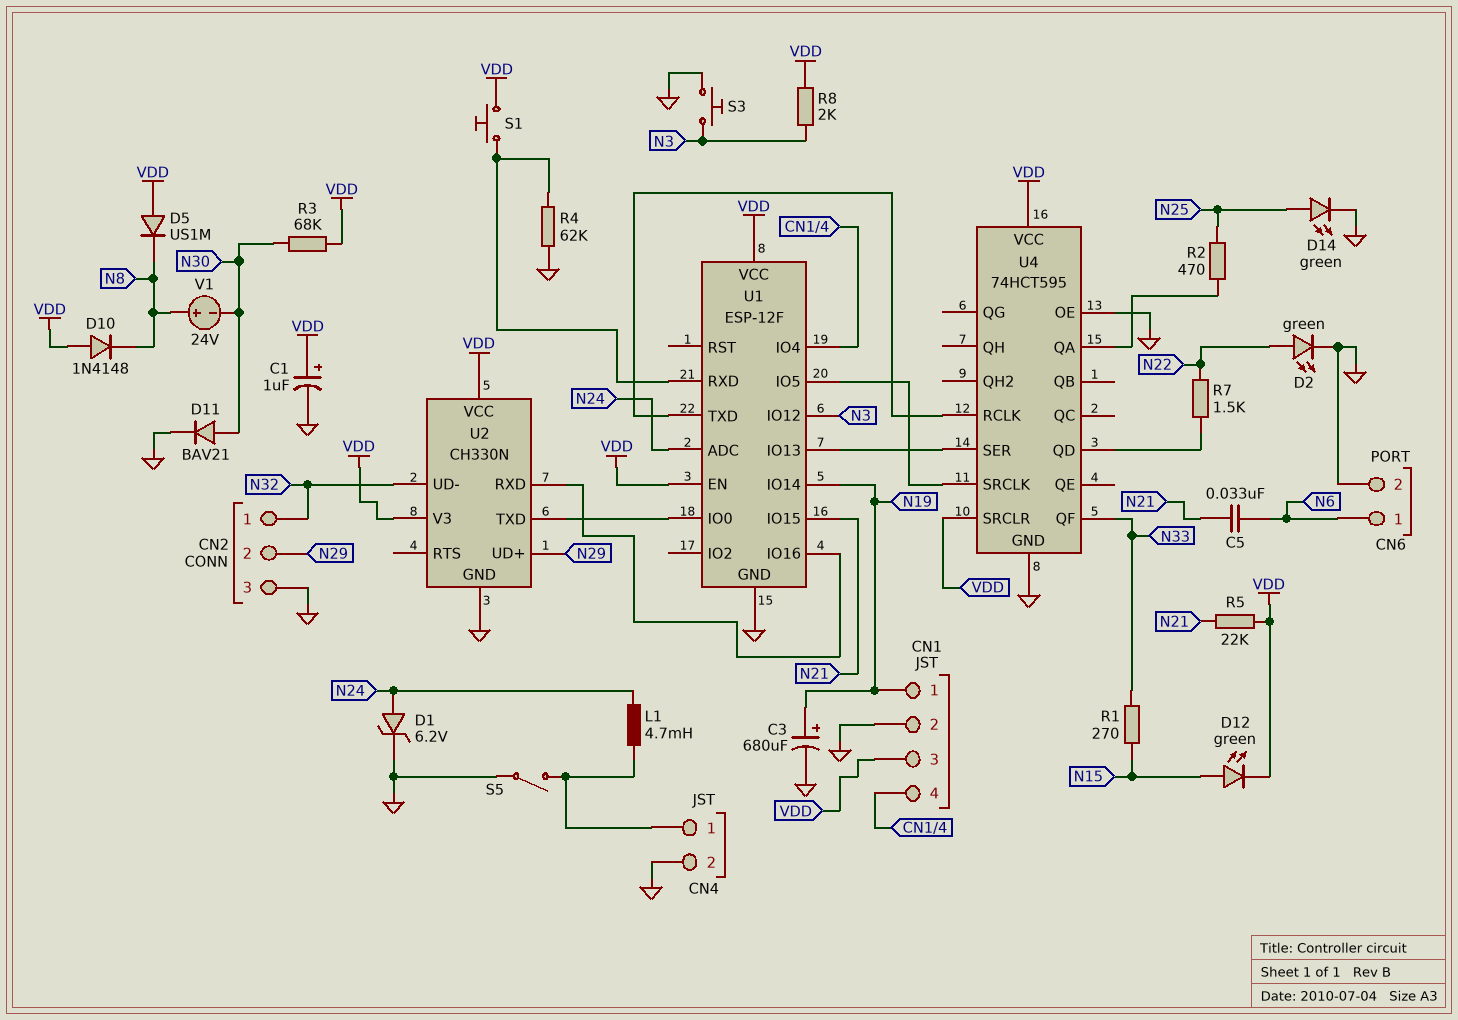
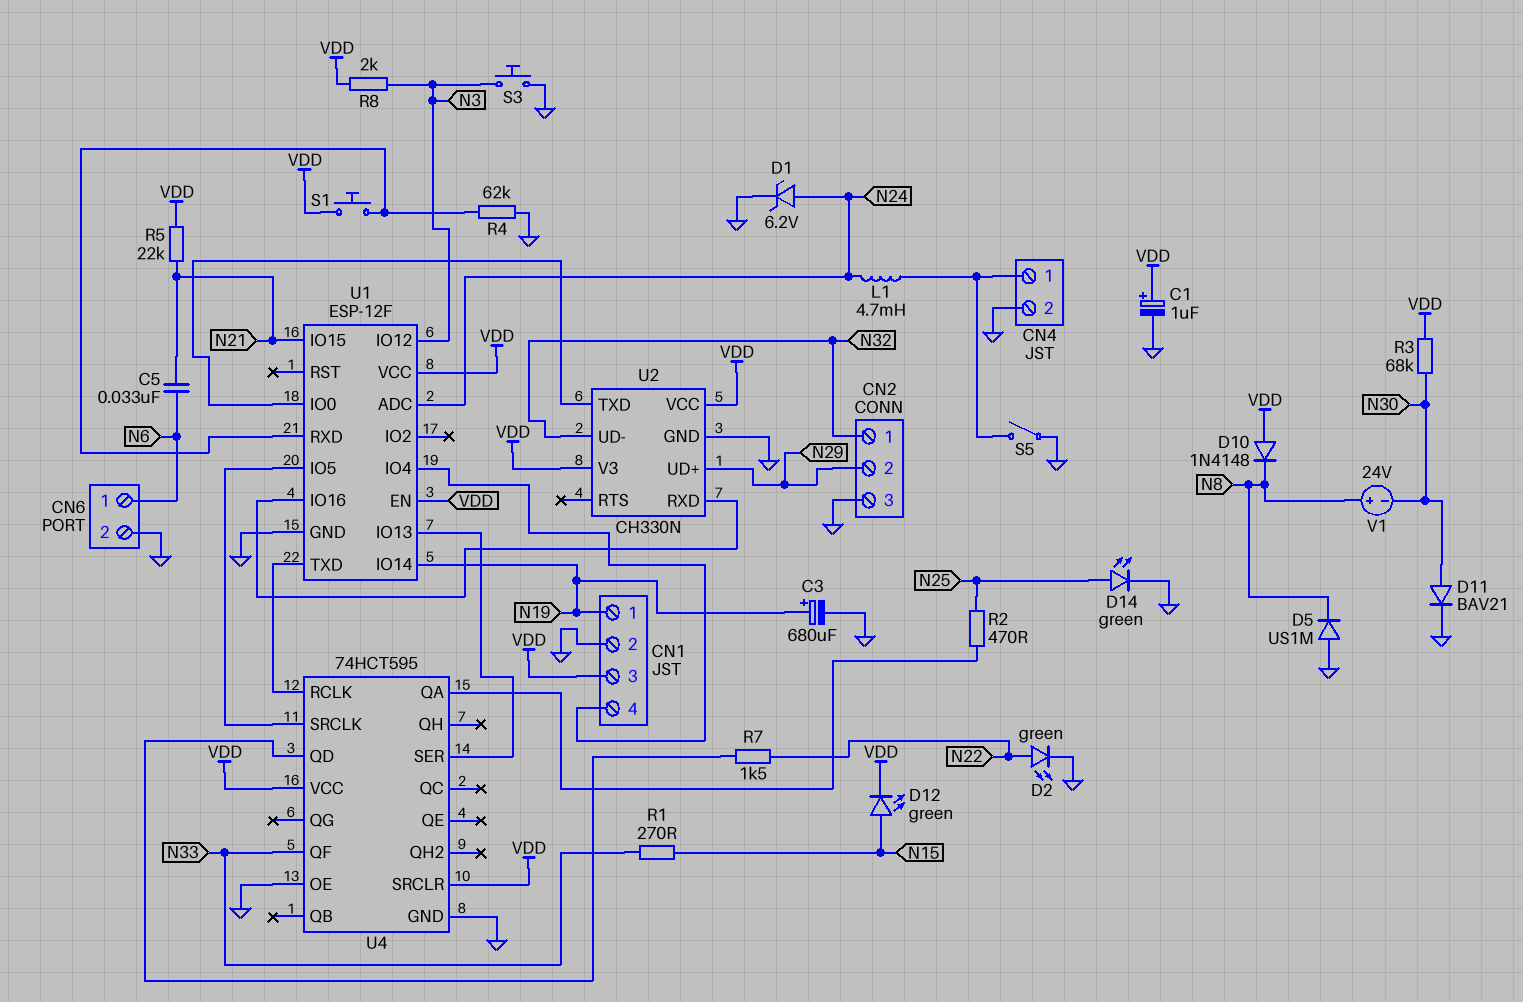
D5: diode US1M (A VDD, K N8) -> diode US1M (A GND, K N8)

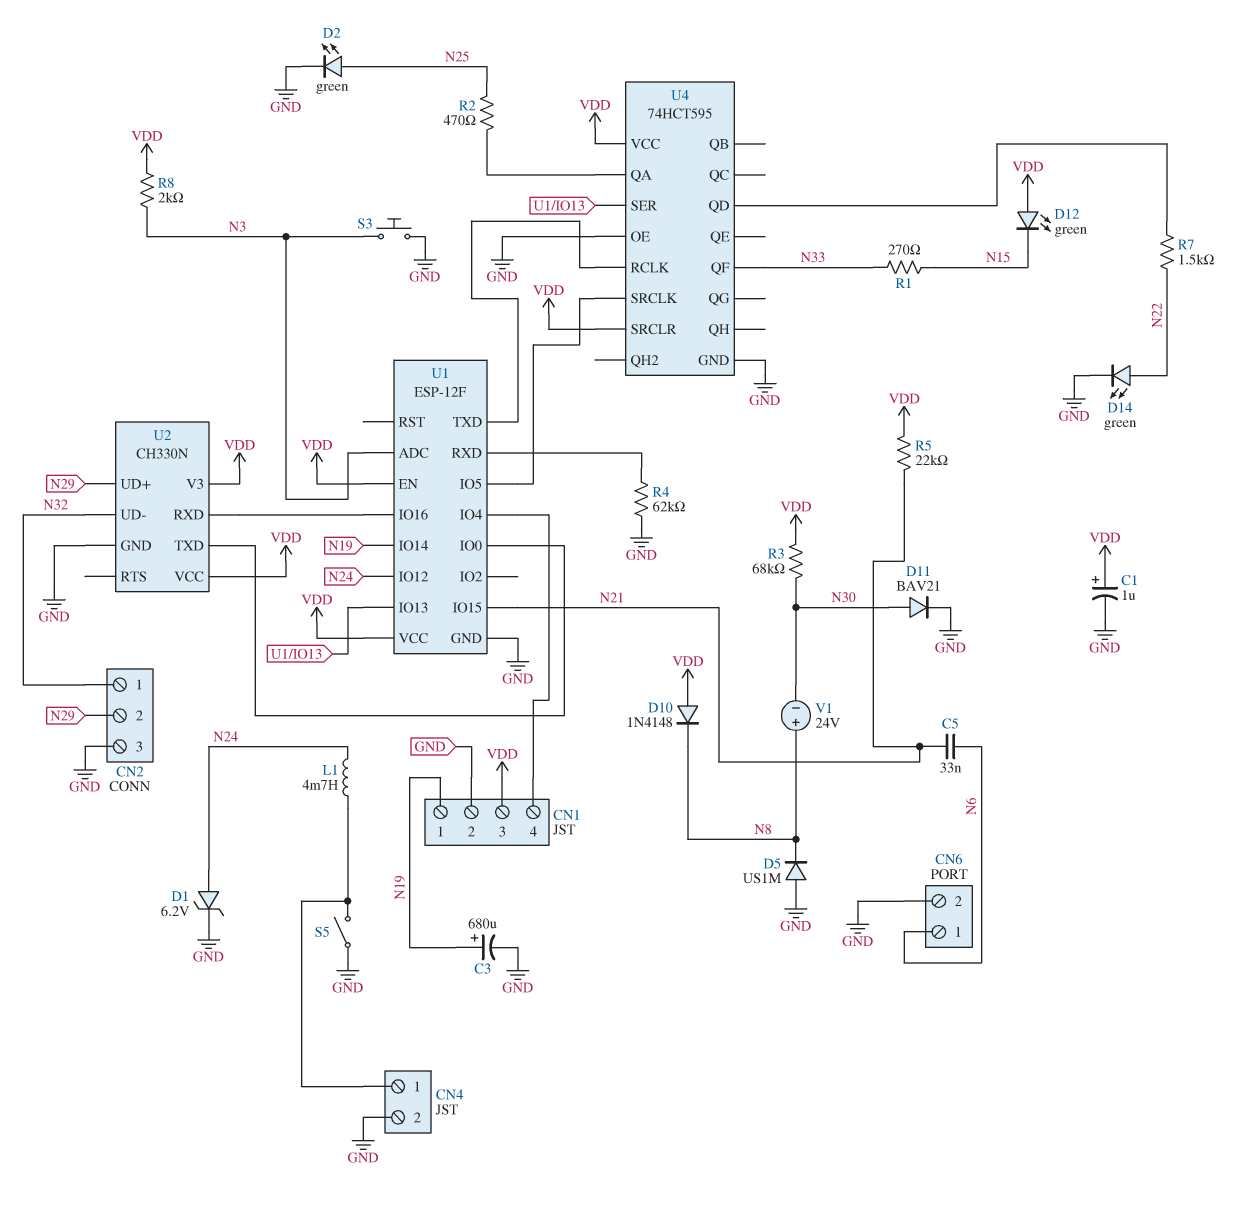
D2: LED green (A N22, K GND) -> LED green (A N25, K GND)
D12: LED green (A N15, K VDD) -> LED green (A VDD, K N15)
D14: LED green (A N25, K GND) -> LED green (A N22, K GND)
S1: button (U1/RXD, VDD) -> none
U1 pin ADC: N24 -> N3
U1 pin IO12: N3 -> N24

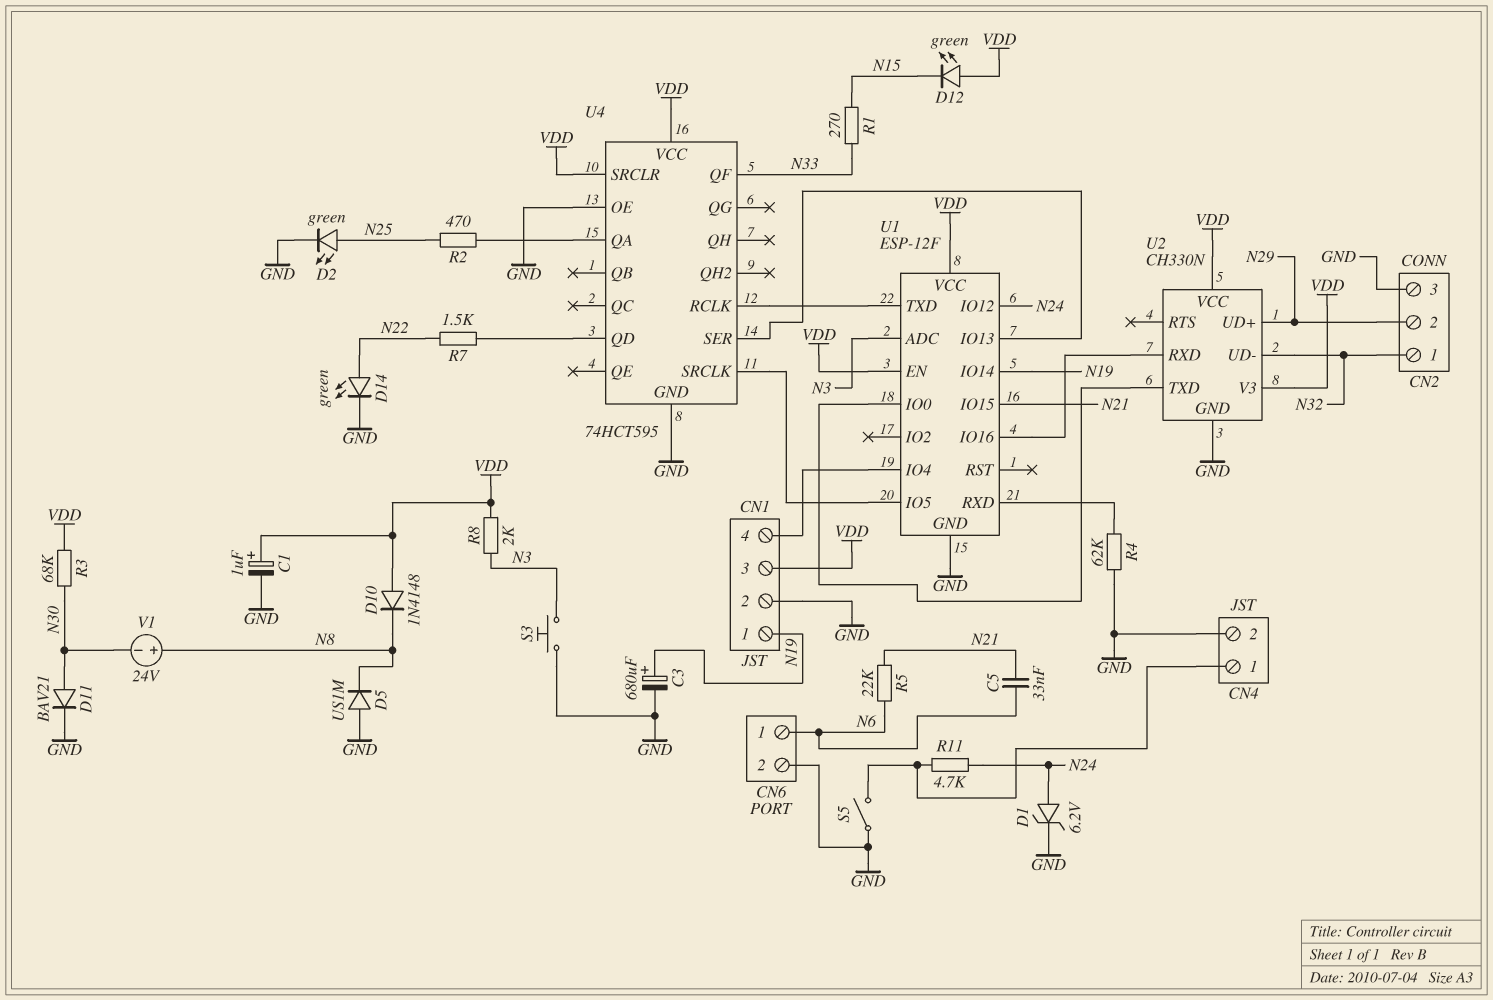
L1: 4.7mH (CN4/1, N24) -> none
R5: 22k (N21, VDD) -> 22k (N6, N21)
R11: none -> 4.7k (CN4/1, N24)

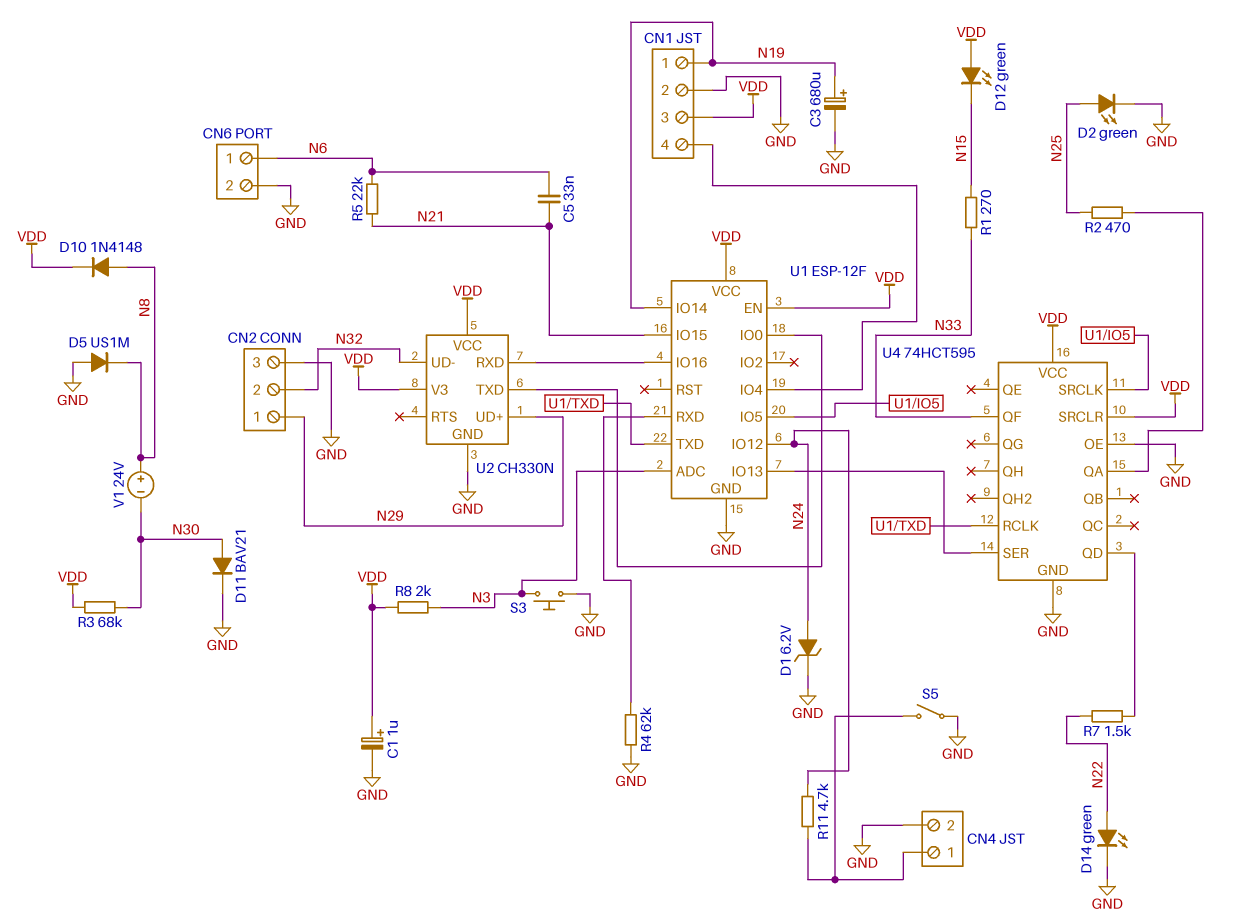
CN2 pin 1: N32 -> N29
CN2 pin 2: N29 -> N32
D10: diode 1N4148 (A VDD, K N8) -> diode 1N4148 (A N8, K VDD)

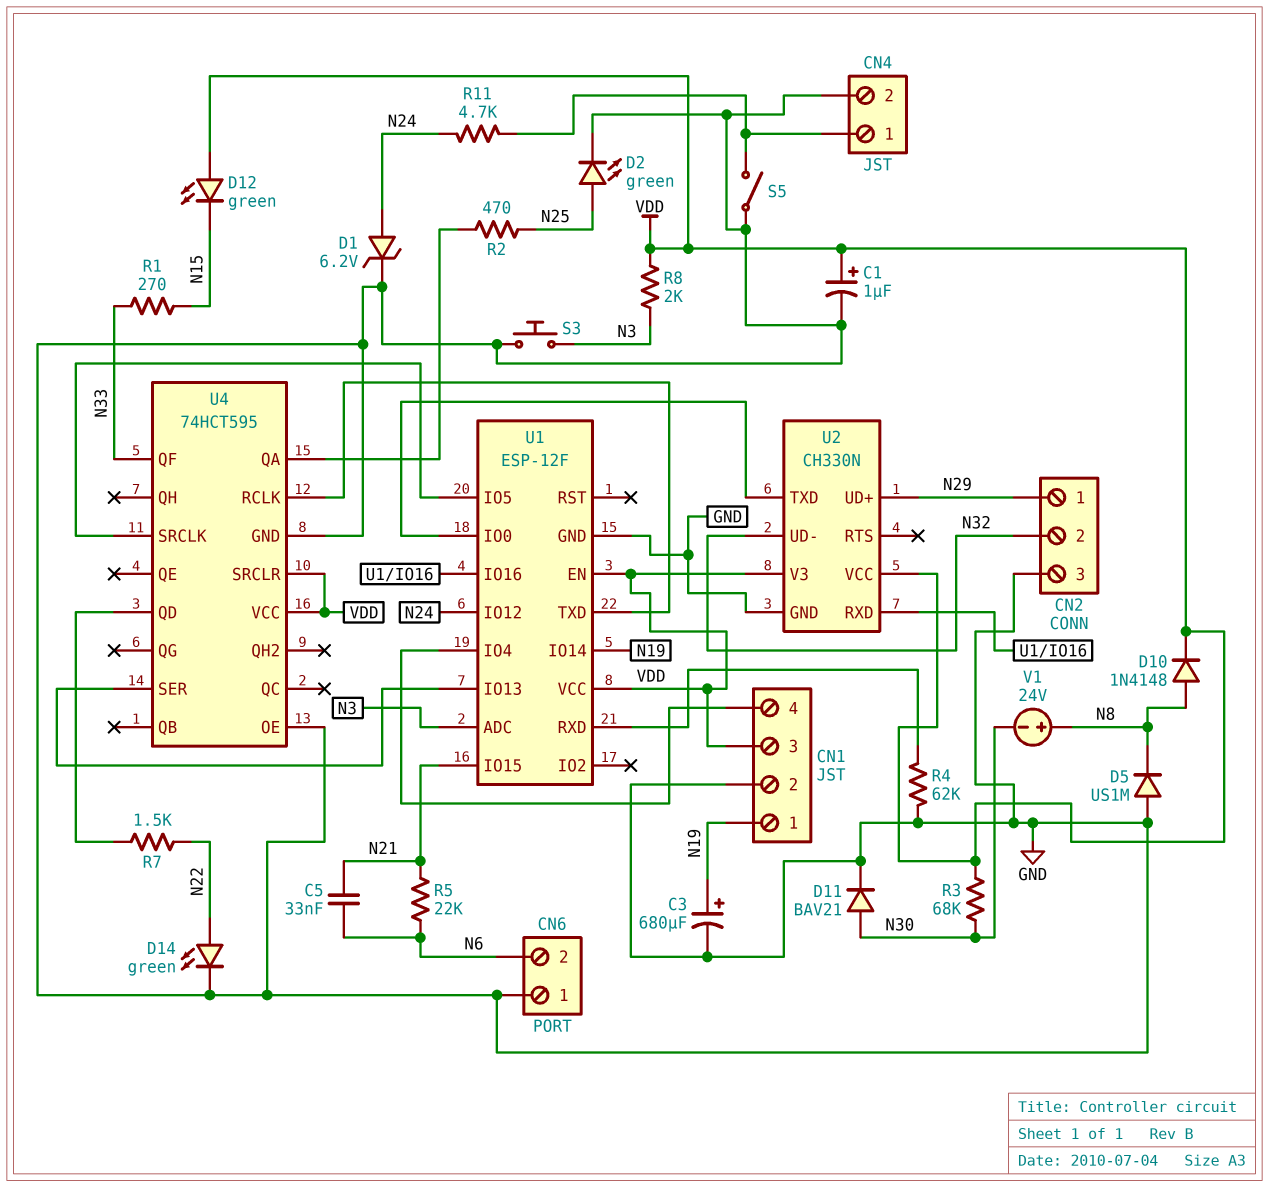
CN6 pin 1: N6 -> GND
CN6 pin 2: GND -> N6

